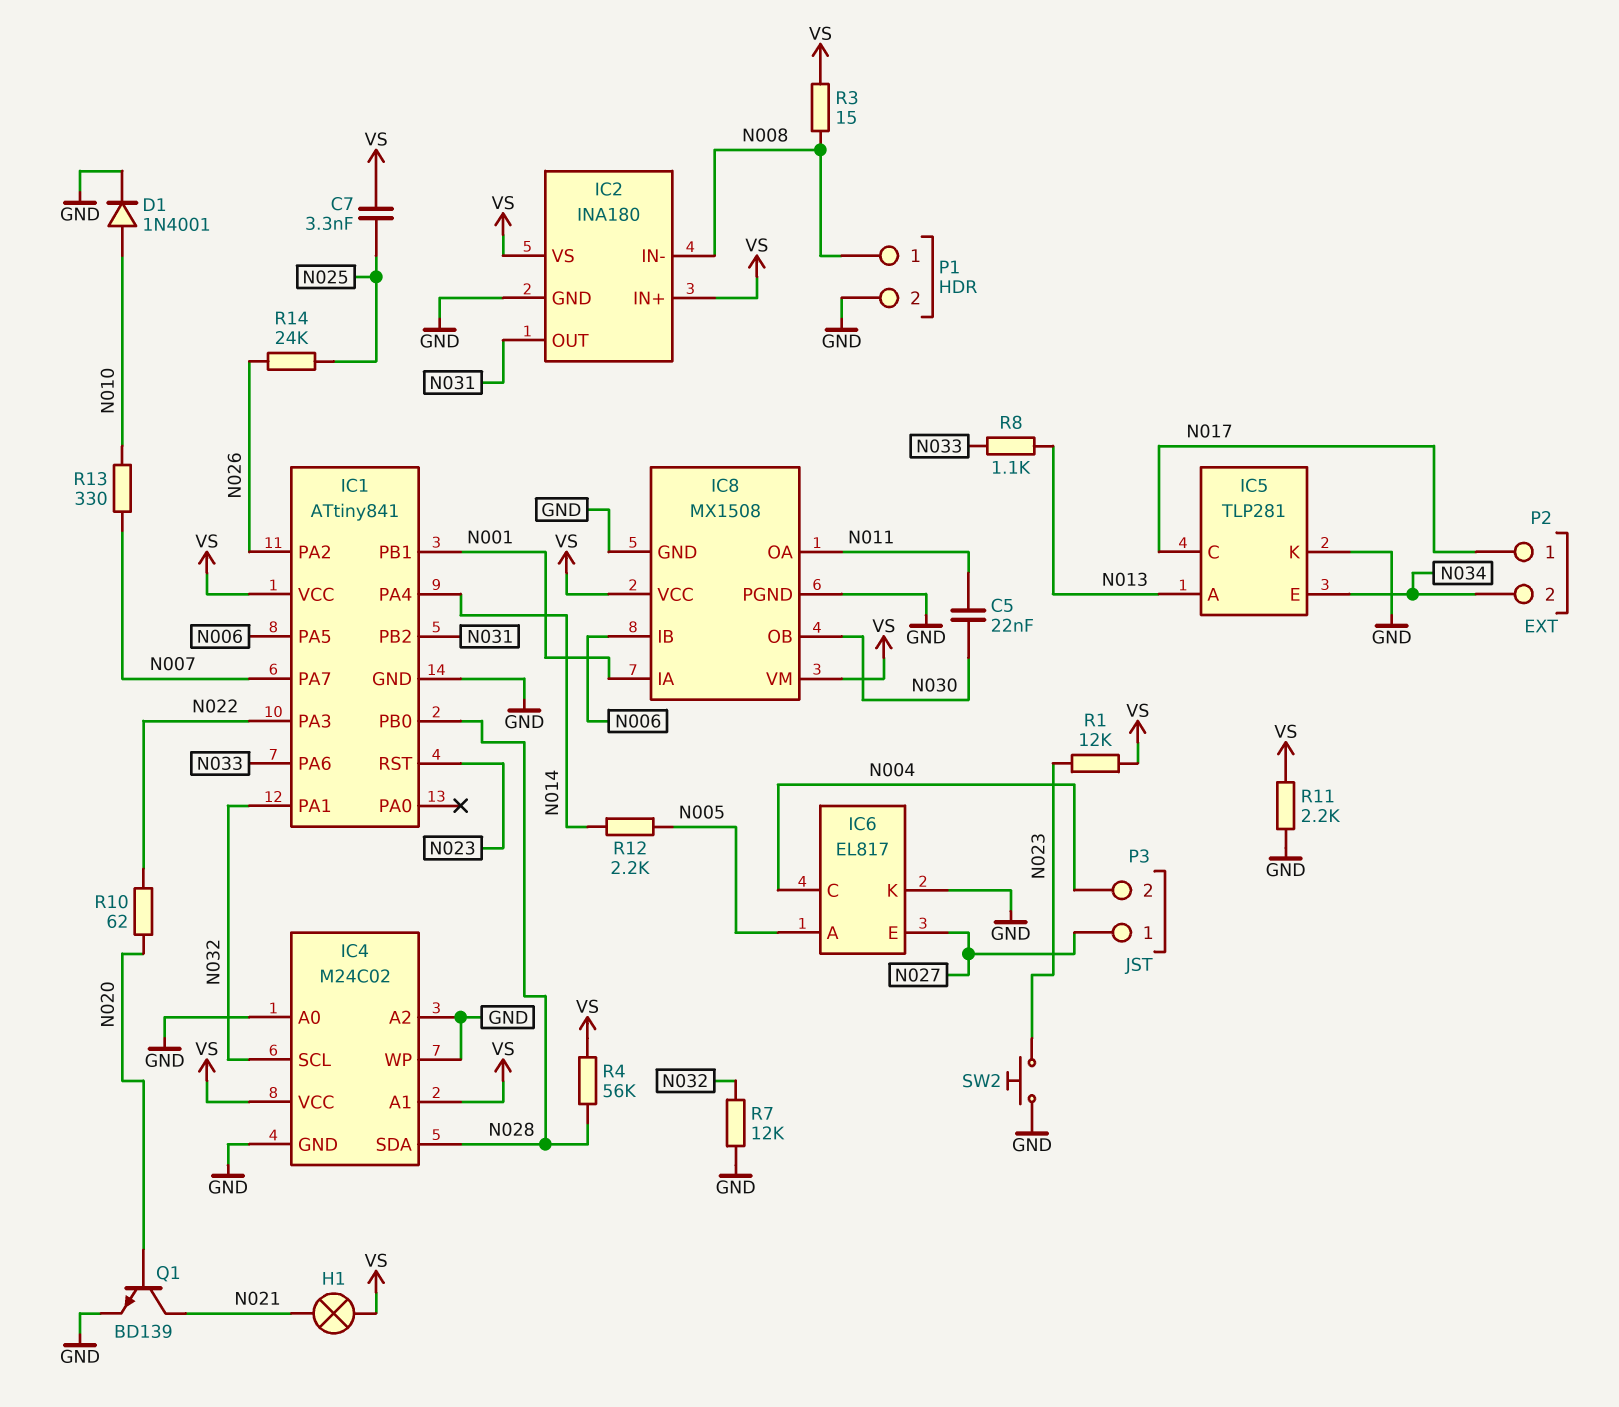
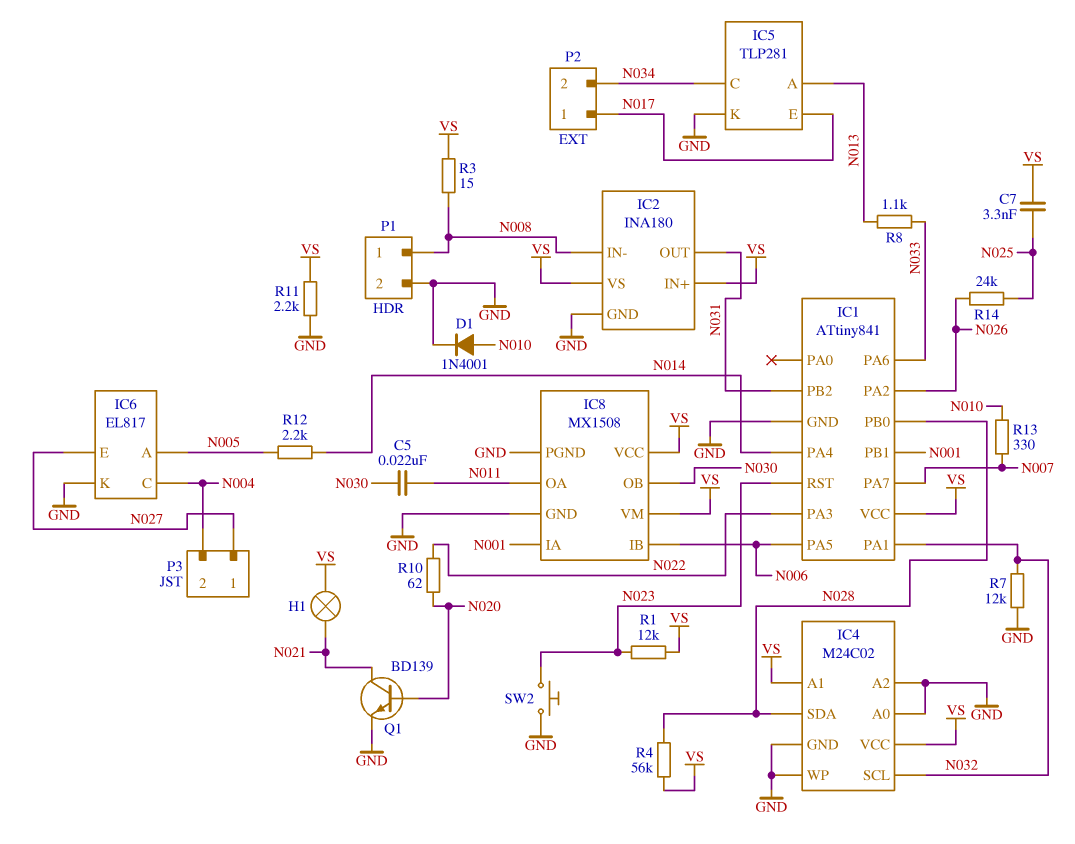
IC5 pin C: N017 -> N034
IC5 pin E: N034 -> N017

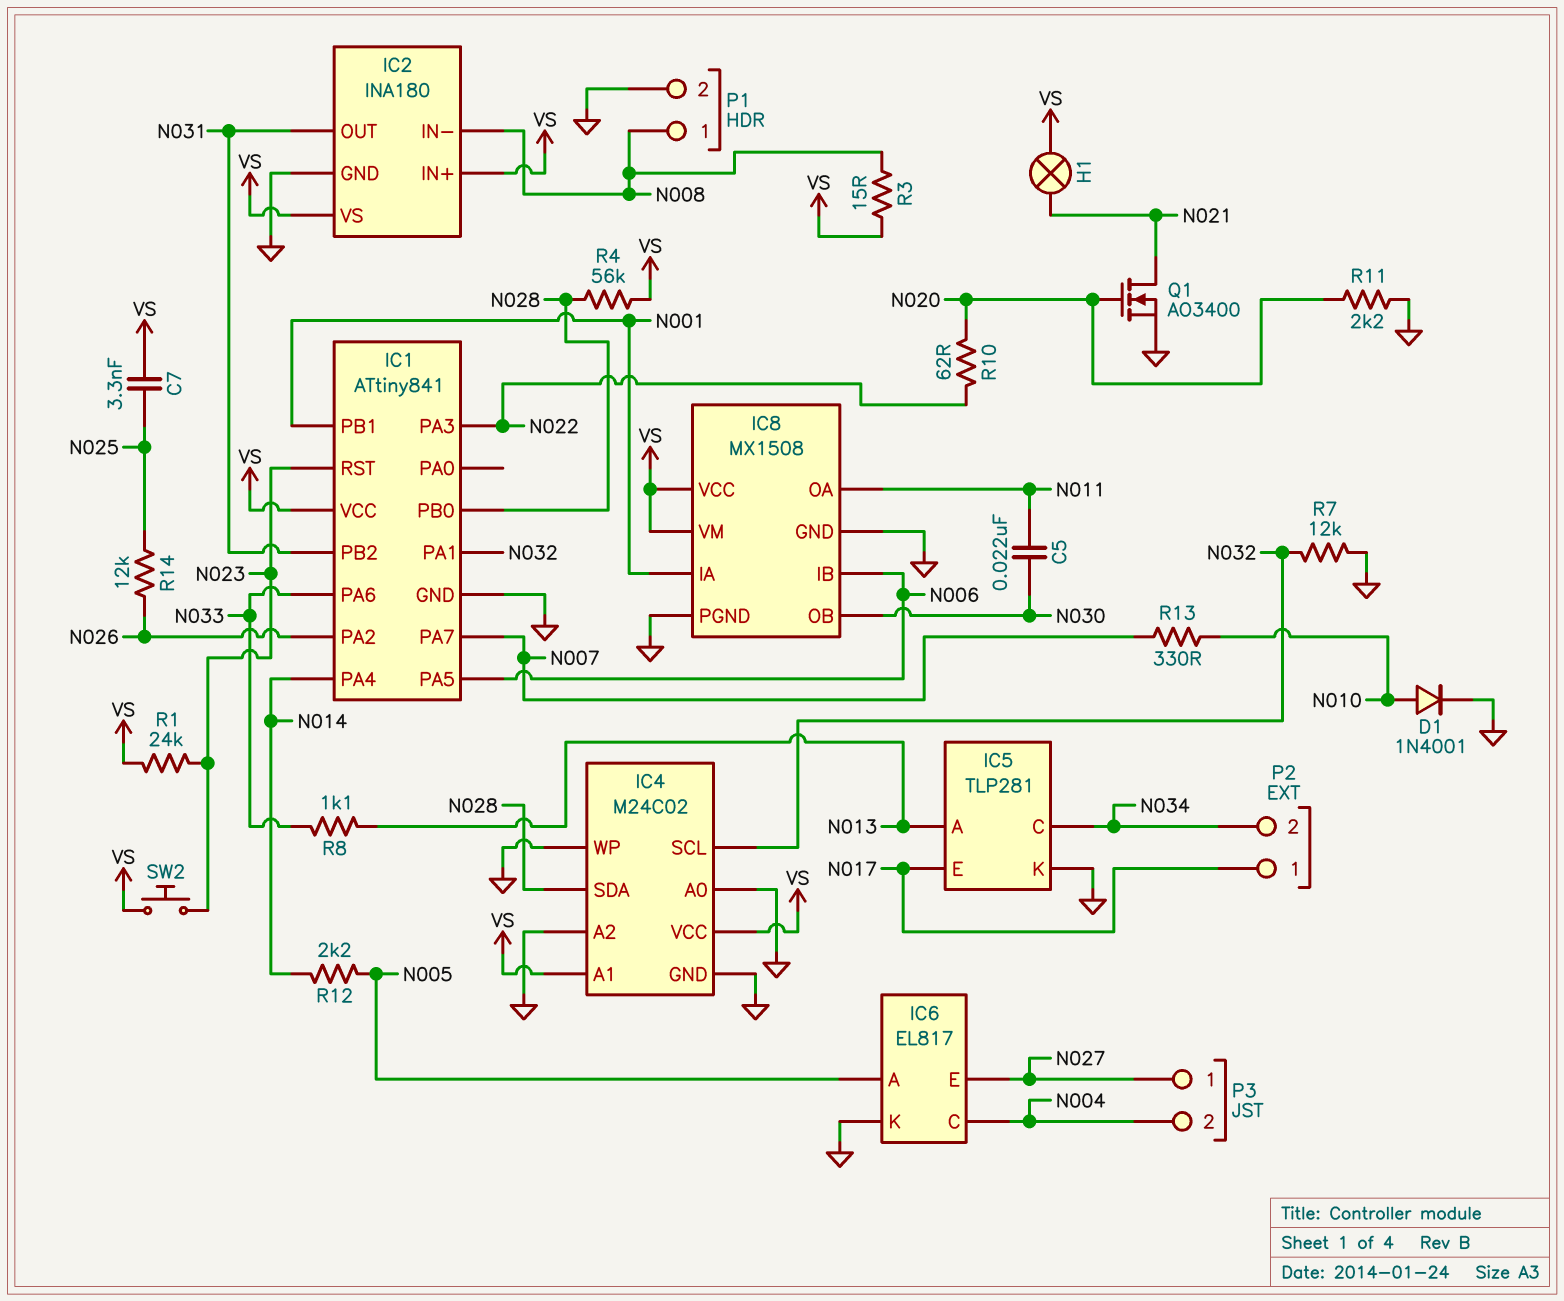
Q1: NPN BD139 (B N020, C N021, E GND) -> NMOS AO3400 (G N020, D N021, S GND)
R1: 12k (N023, VS) -> 24k (N023, VS)
R11: 2.2k (GND, VS) -> 2.2k (GND, N020)
R14: 24k (N025, N026) -> 12k (N025, N026)
SW2: button (GND, N023) -> button (N023, VS)

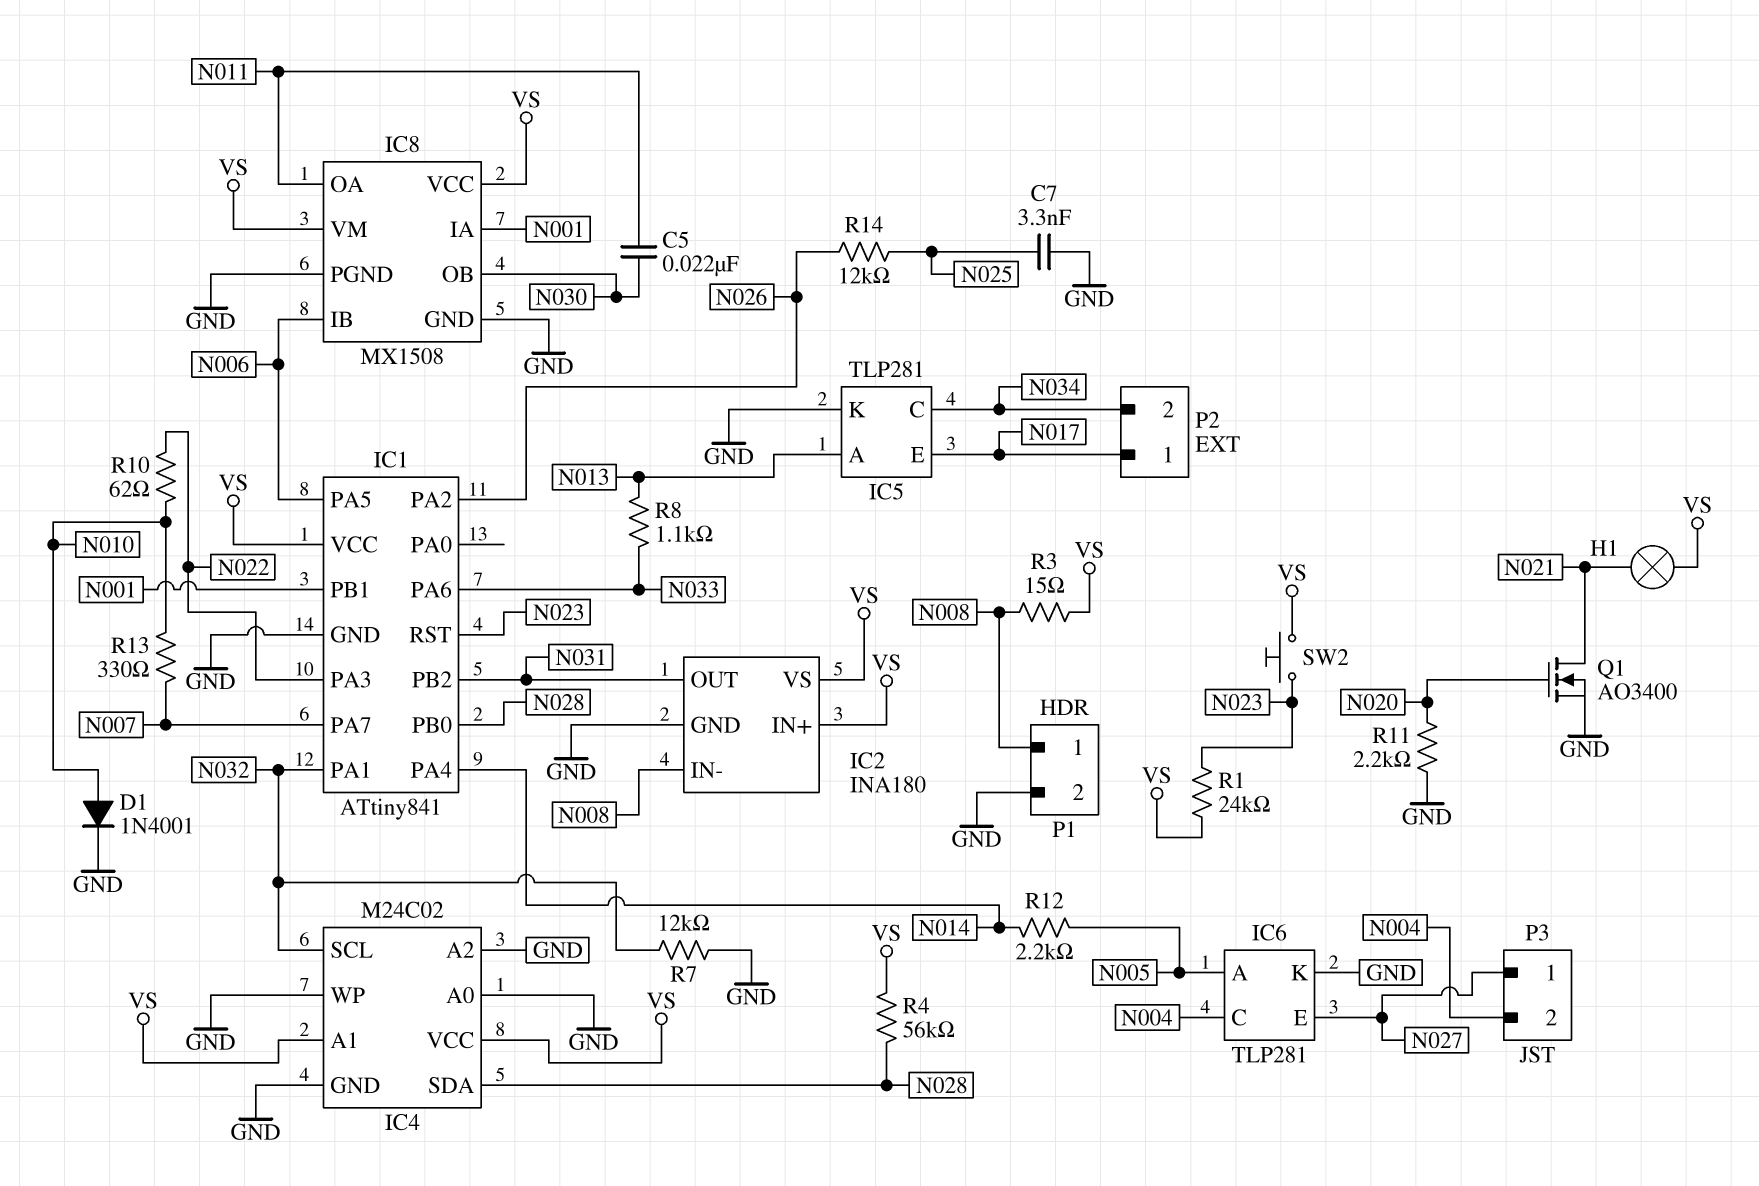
C7: 3.3nF (N025, VS) -> 3.3nF (GND, N025)
IC6: EL817 -> TLP281
R10: 62 (N020, N022) -> 62 (N010, N022)

